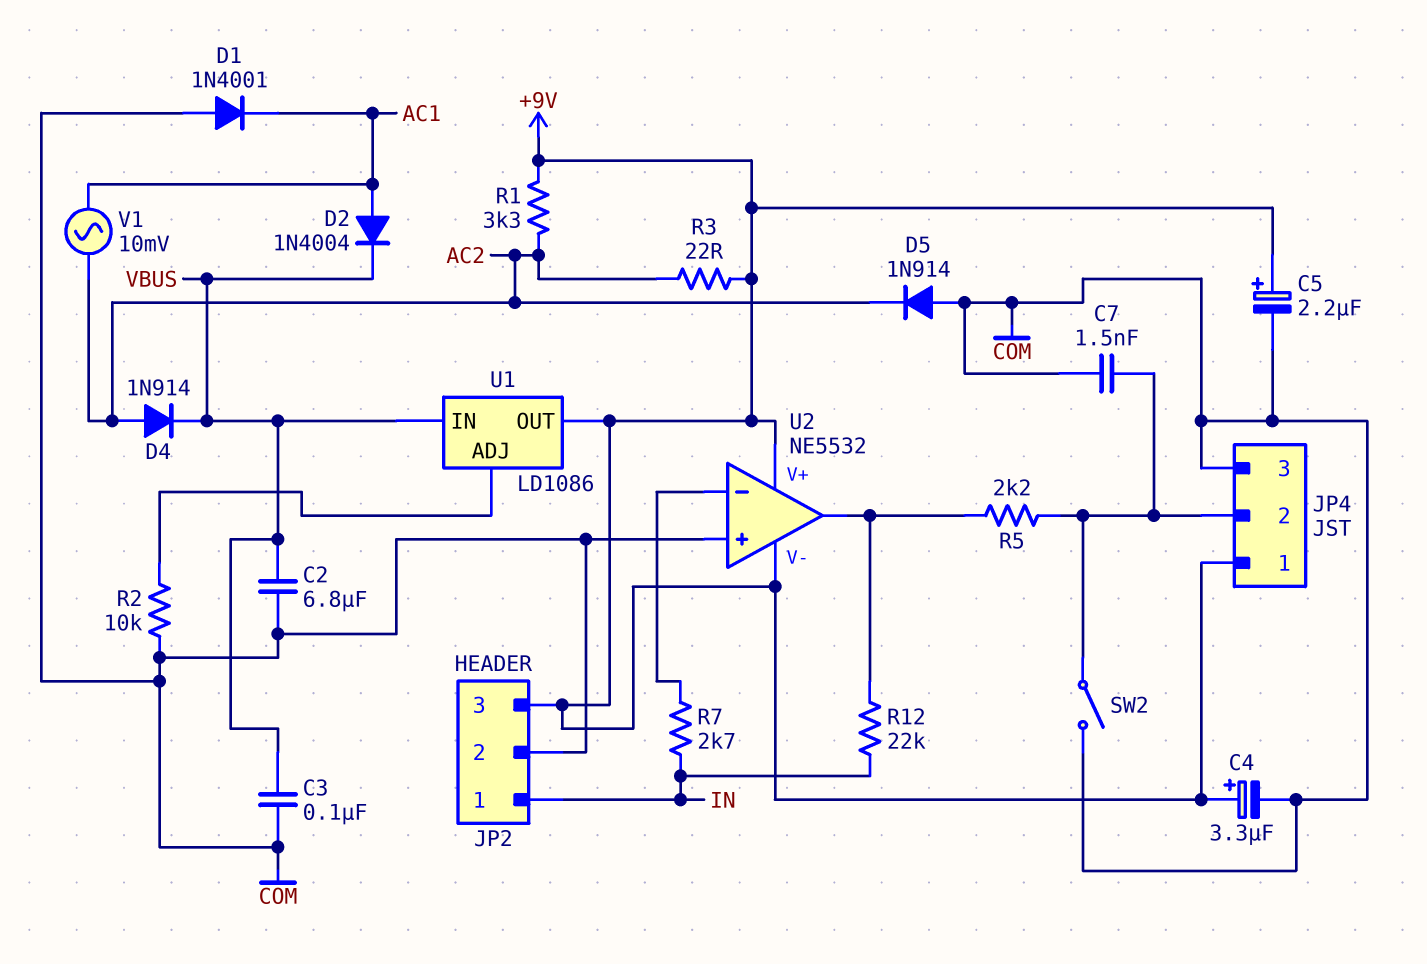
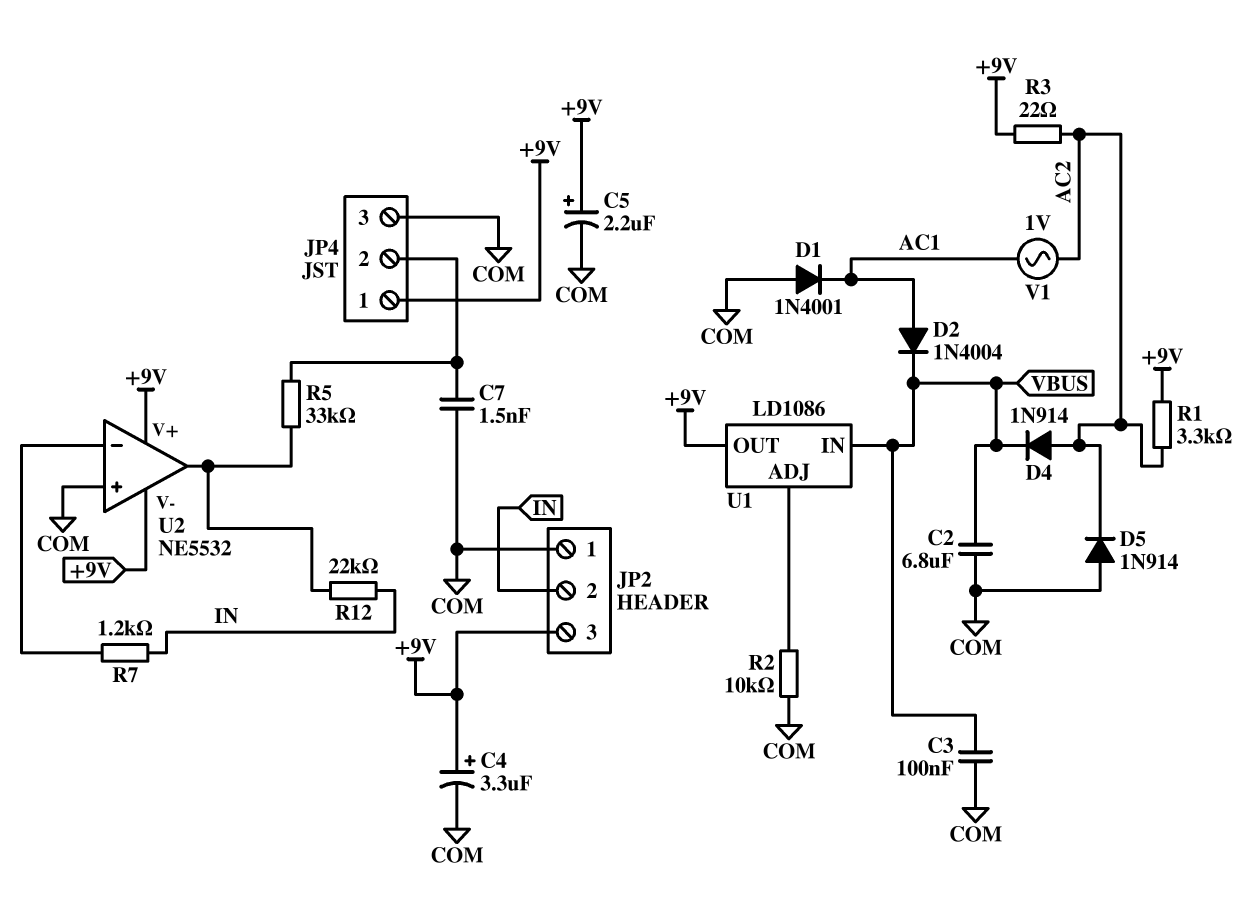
JP2 pin 1: IN -> COM
JP2 pin 2: COM -> IN
R5: 2.2k (JP4/2, U2/out) -> 33k (JP4/2, U2/out)
R7: 2.7k (IN, U2/in-) -> 1.2k (IN, U2/in-)
SW2: switch (COM, JP4/2) -> none
V1: AC 10mV (AC1, AC2) -> AC 1V (AC1, AC2)

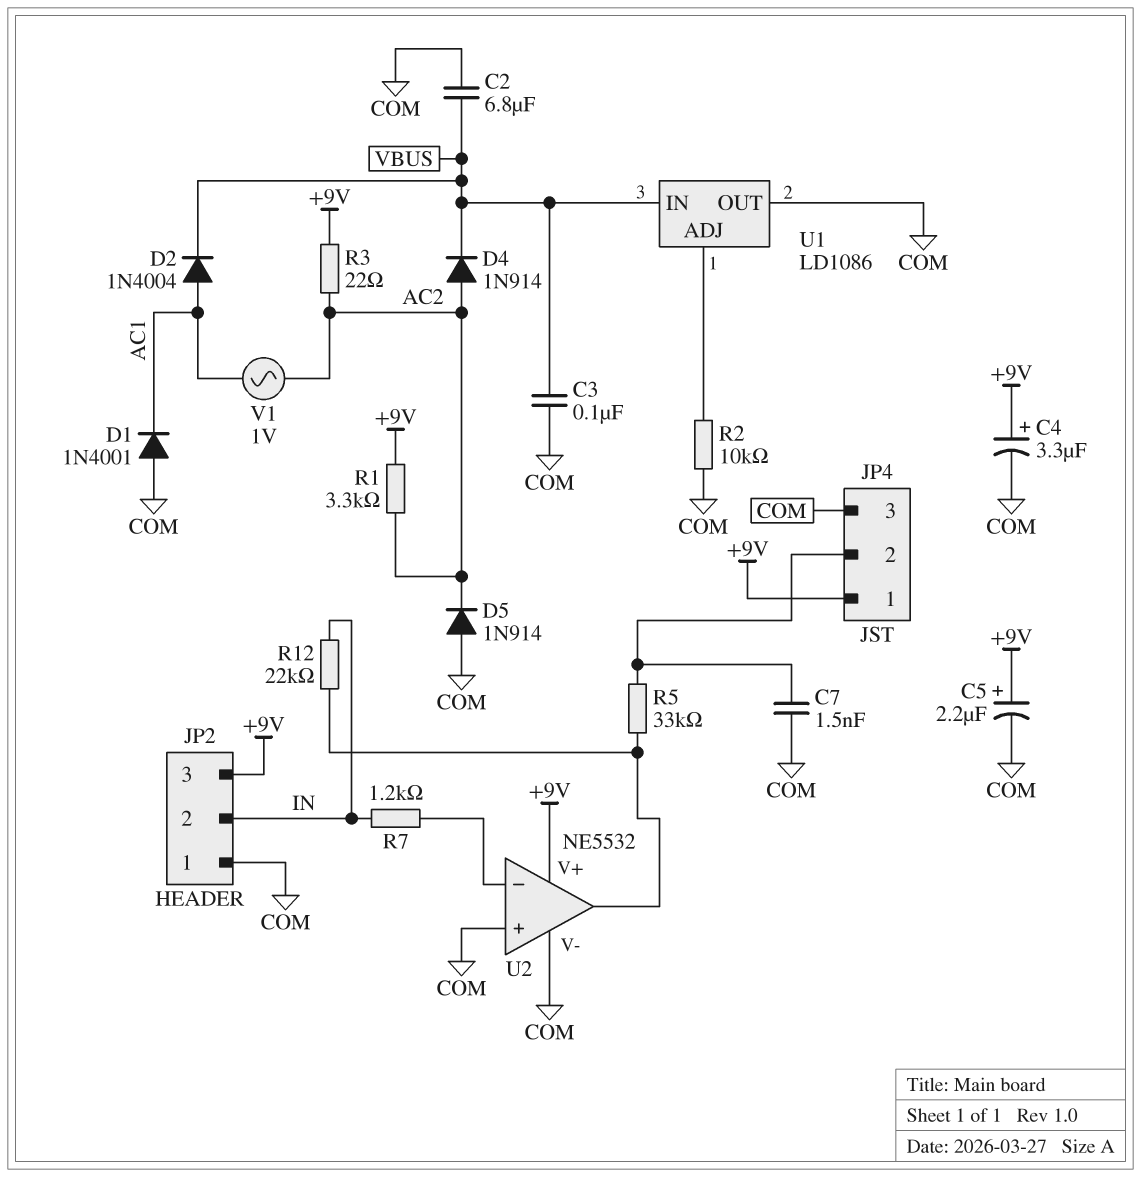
U1 pin OUT: +9V -> COM
U2 pin V-: +9V -> COM

